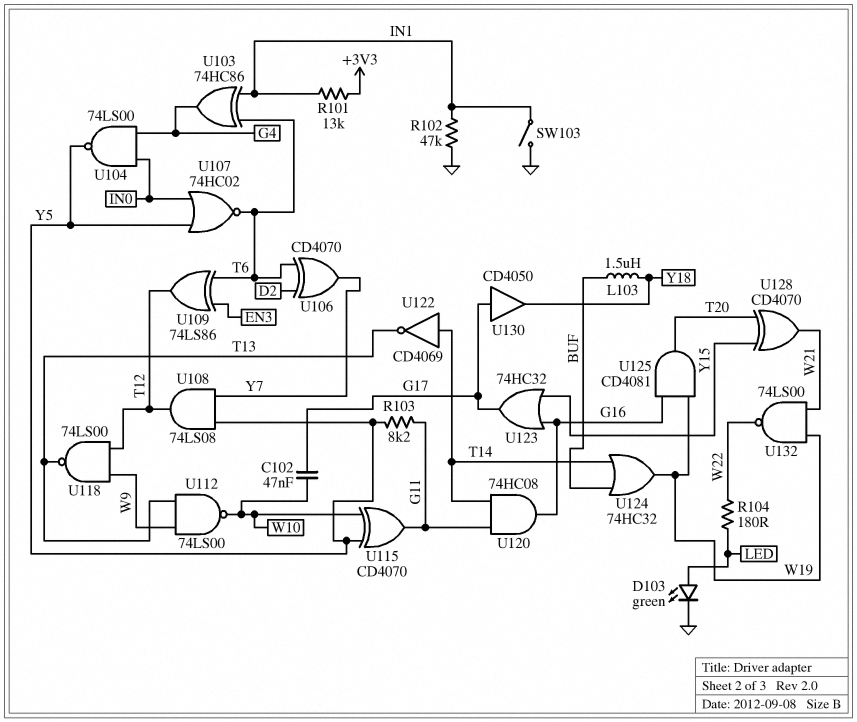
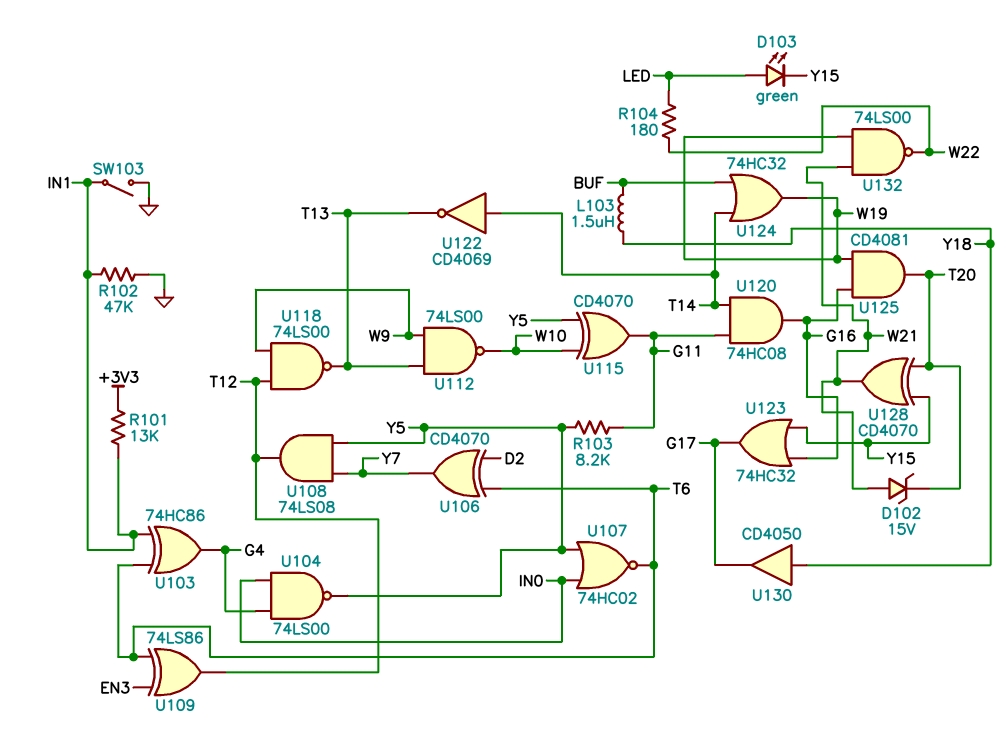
C102: 47nF (G17, W10) -> none
D102: none -> zener 15V (A W21, K T20)
D103: LED green (A LED, K GND) -> LED green (A LED, K Y15)
U130: buffer CD4050 (in G17, out Y18) -> buffer CD4050 (in Y18, out G17)

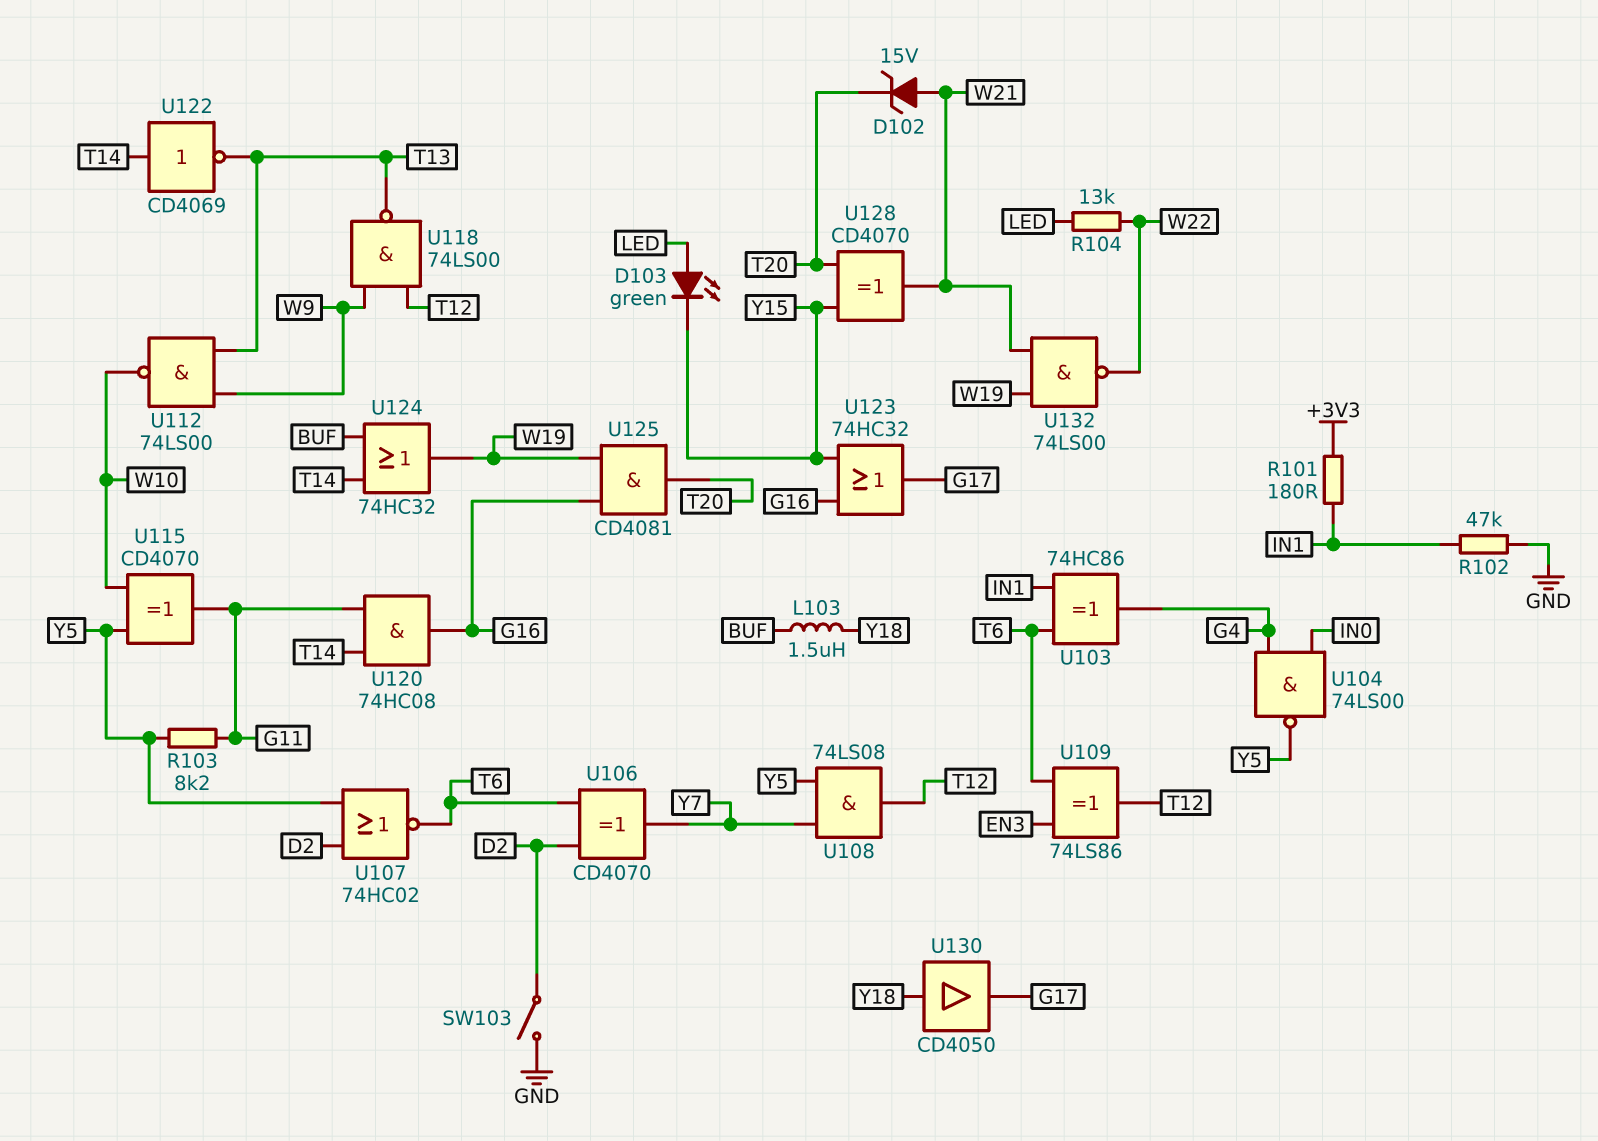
R101: 13k (+3V3, IN1) -> 180 (+3V3, IN1)
R104: 180 (LED, W22) -> 13k (LED, W22)
SW103: switch (GND, IN1) -> switch (D2, GND)
U107: NOR 74HC02 (in IN0, in Y5, out T6) -> NOR 74HC02 (in D2, in Y5, out T6)

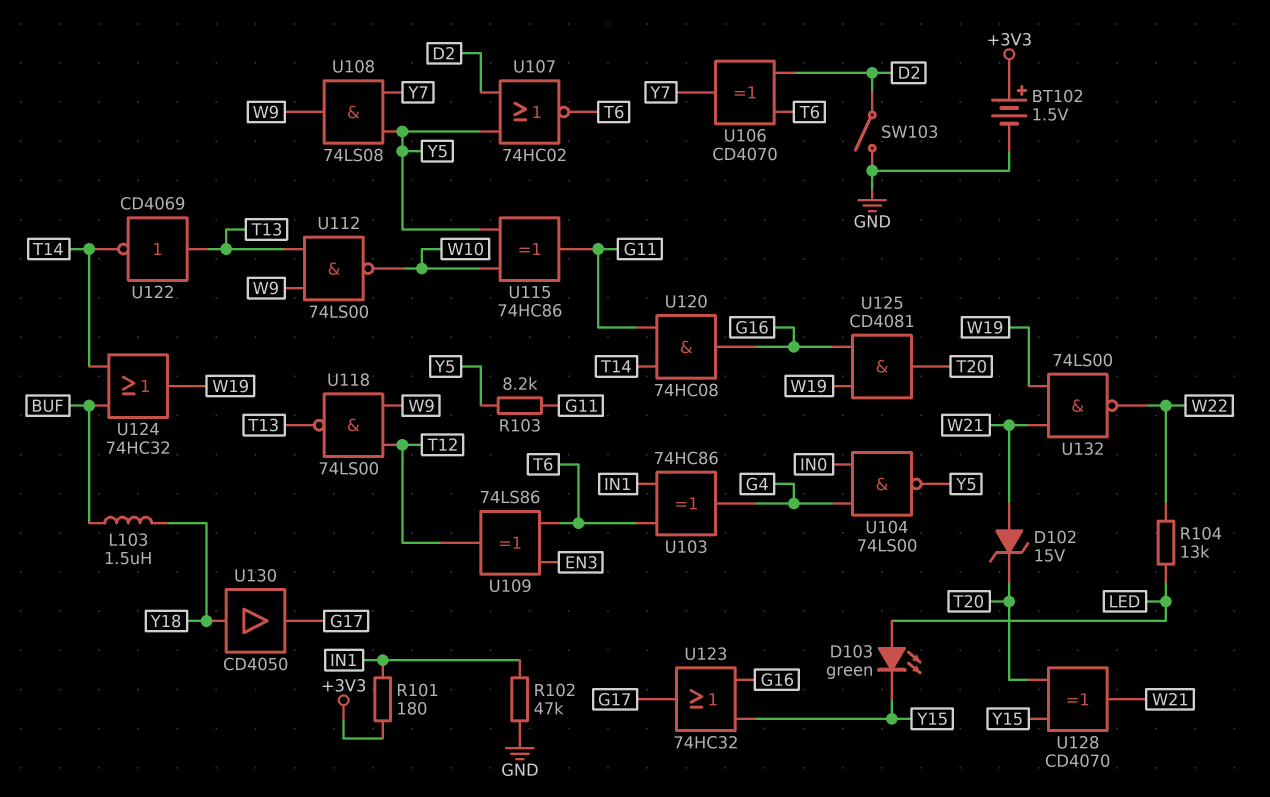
BT102: none -> 1.5V (plus +3V3, minus GND)
U108: AND 74LS08 (in Y5, in Y7, out T12) -> AND 74LS08 (in Y5, in Y7, out W9)
U115: XOR CD4070 (in W10, in Y5, out G11) -> XOR 74HC86 (in W10, in Y5, out G11)
U122: NOT CD4069 (in T14, out T13) -> NOT CD4069 (in T13, out T14)

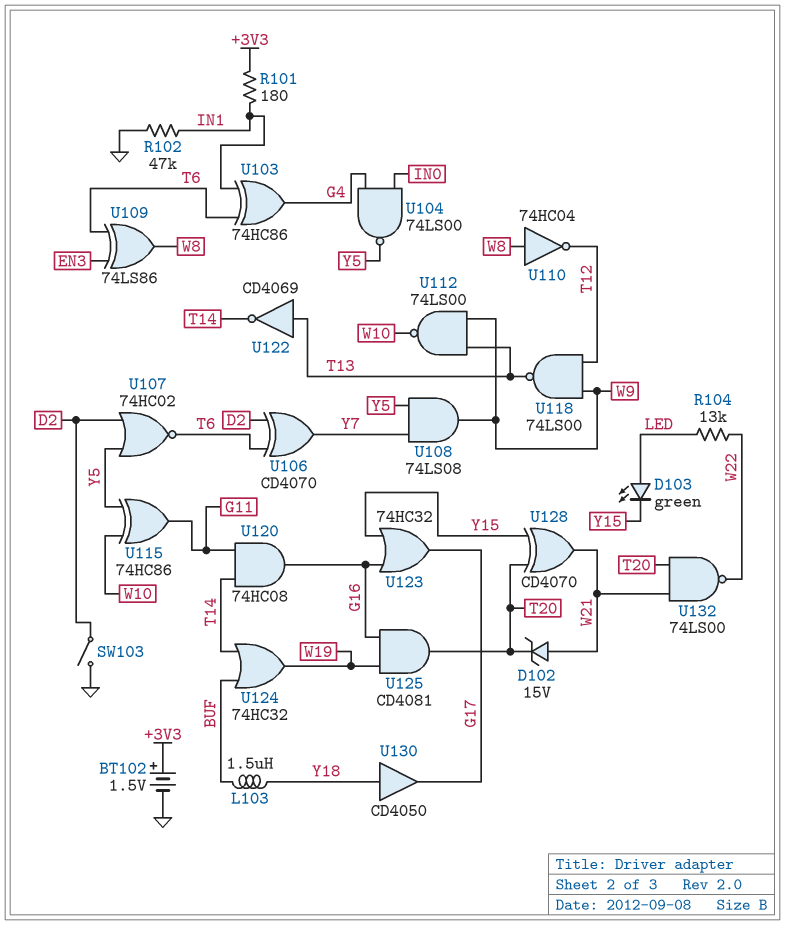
R103: 8.2k (G11, Y5) -> none
U109: XOR 74LS86 (in EN3, in T6, out T12) -> XOR 74LS86 (in EN3, in T6, out W8)
U110: none -> NOT 74HC04 (in W8, out T12)
U132: NAND 74LS00 (in W19, in W21, out W22) -> NAND 74LS00 (in T20, in W21, out W22)

